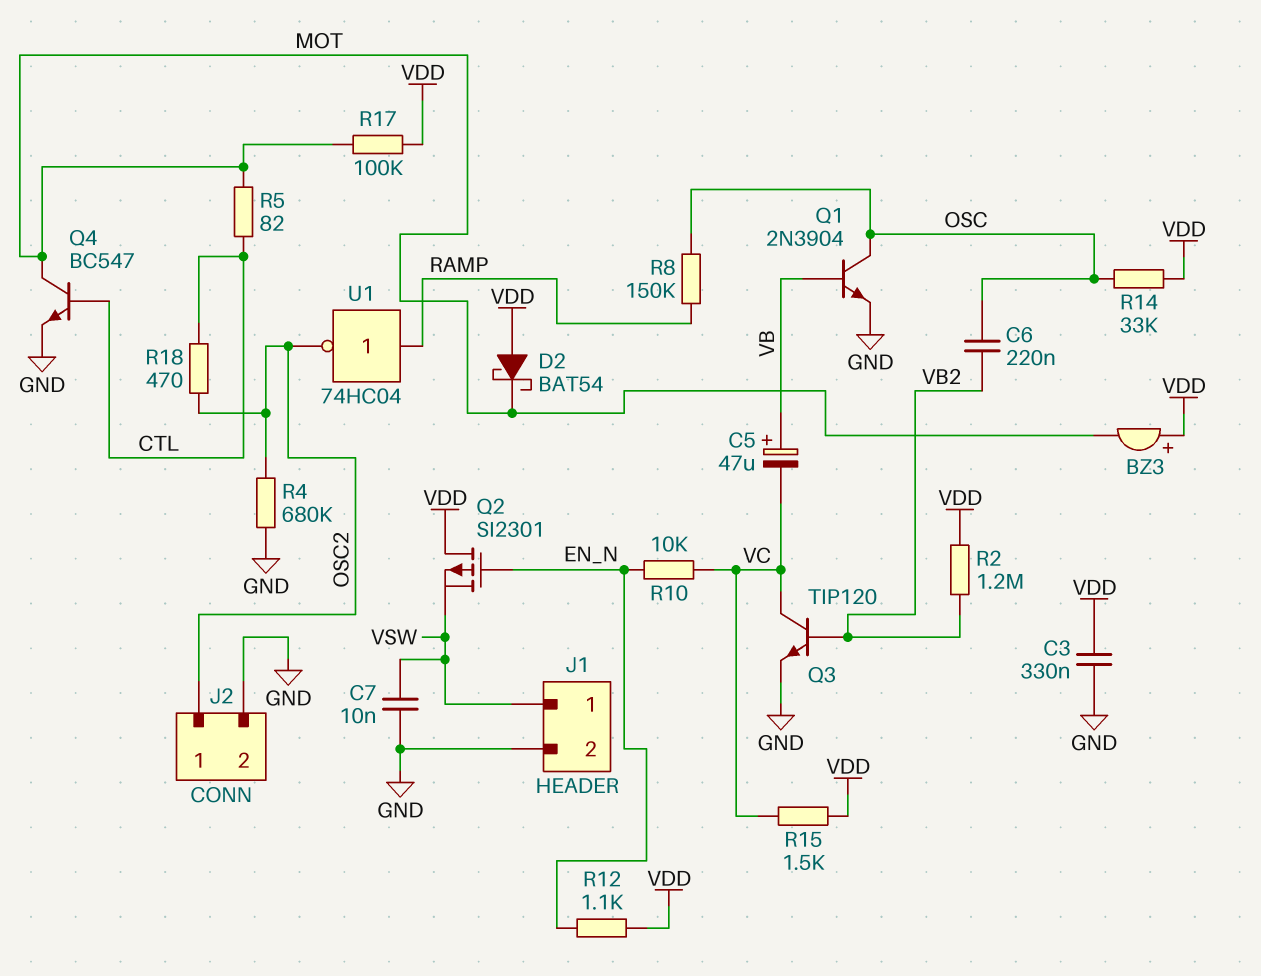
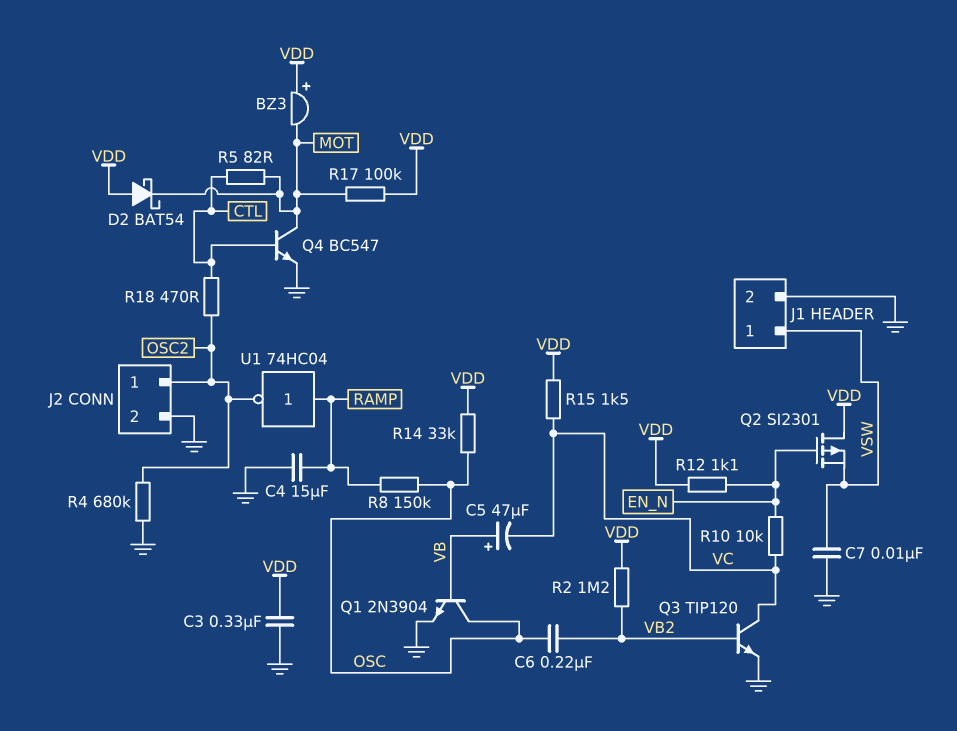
C4: none -> 15uF (GND, RAMP)

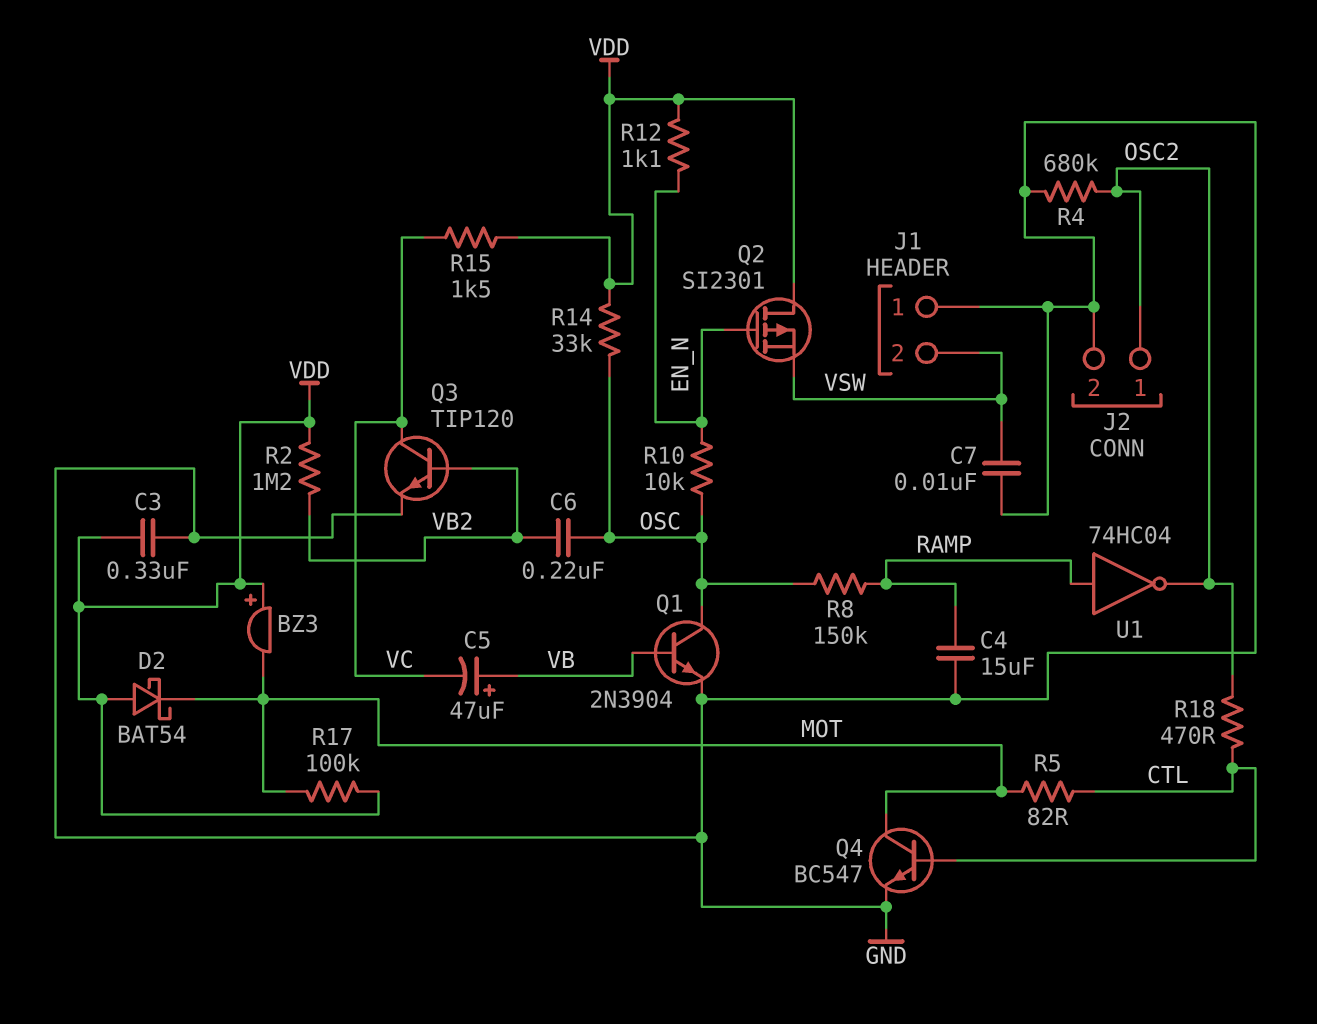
J1 pin 1: VSW -> GND
J1 pin 2: GND -> VSW
R10: 10k (EN_N, VC) -> 10k (EN_N, OSC)

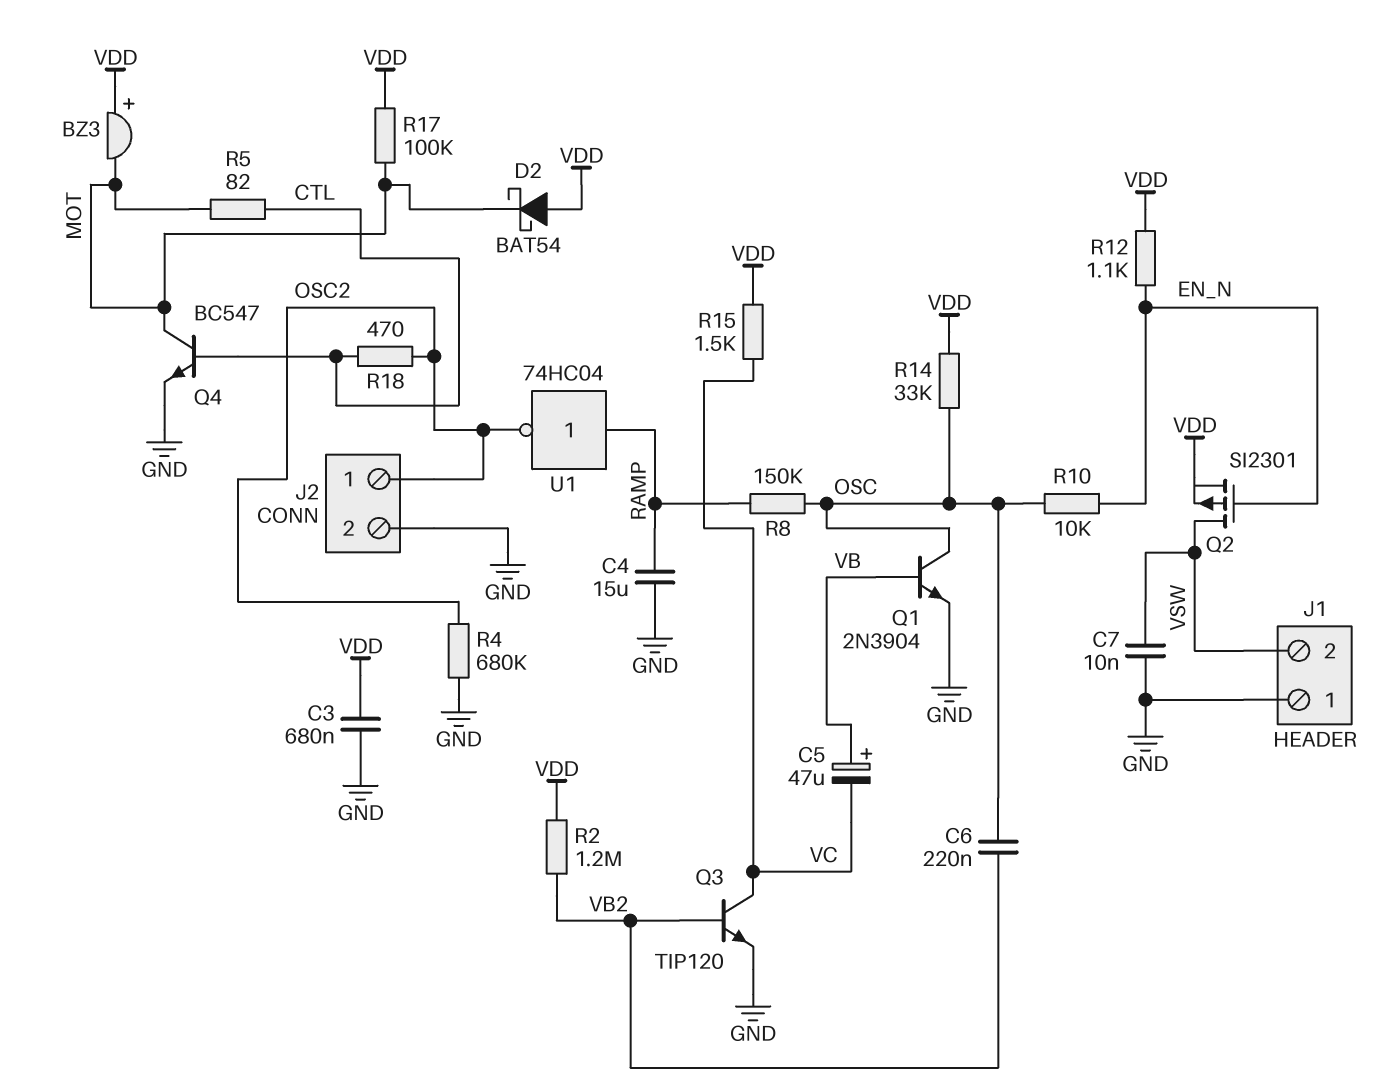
C3: 330nF (GND, VDD) -> 680nF (GND, VDD)
Q2: PMOS SI2301 (G EN_N, D VDD, S VSW) -> PMOS SI2301 (G EN_N, D VSW, S VDD)

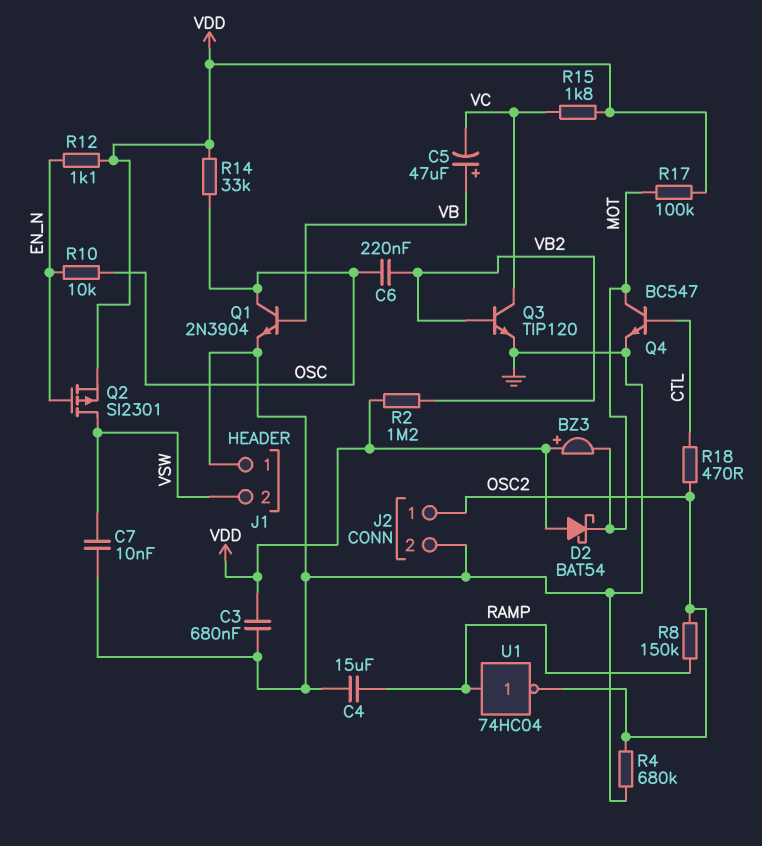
R5: 82 (CTL, MOT) -> none
R8: 150k (OSC, RAMP) -> 150k (OSC2, RAMP)
R15: 1.5k (VC, VDD) -> 1.8k (VC, VDD)

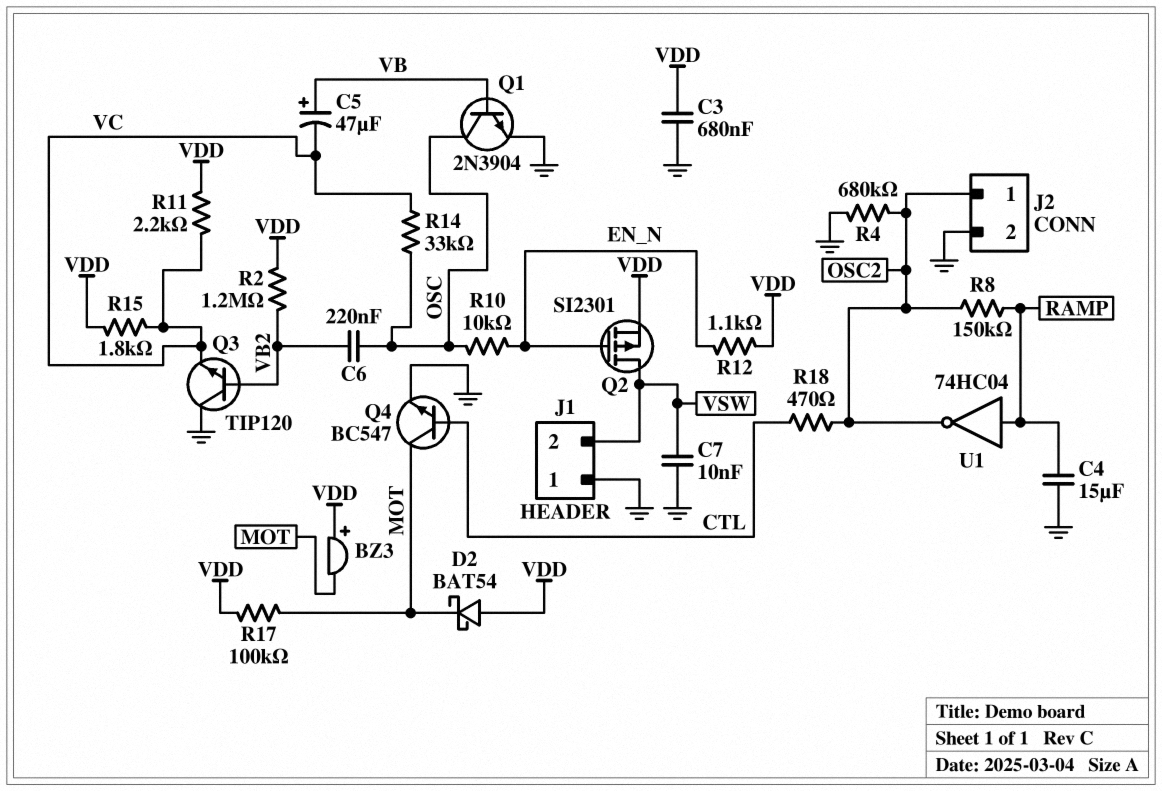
Q3: NPN TIP120 (B VB2, C VC, E GND) -> NPN TIP120 (B VB2, C GND, E VC)
R11: none -> 2.2k (VC, VDD)
R14: 33k (OSC, VDD) -> 33k (OSC, VC)

